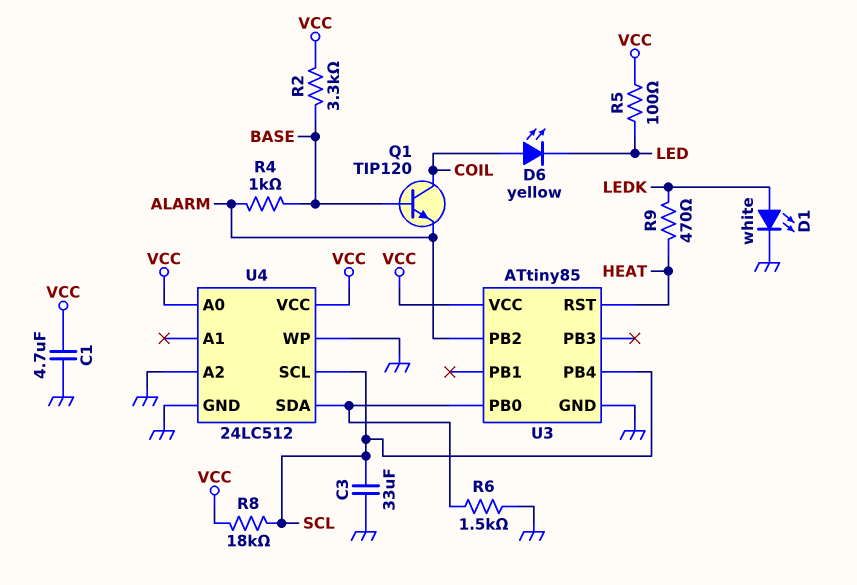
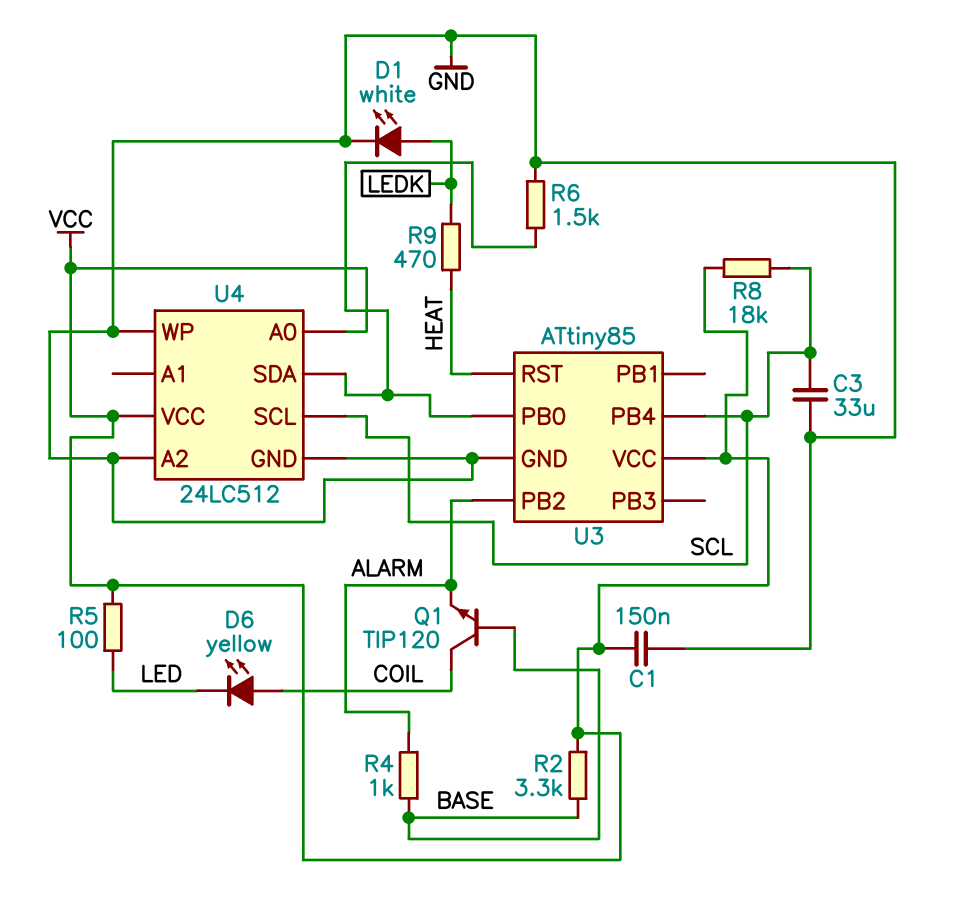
C1: 4.7uF (GND, VCC) -> 150nF (GND, VCC)

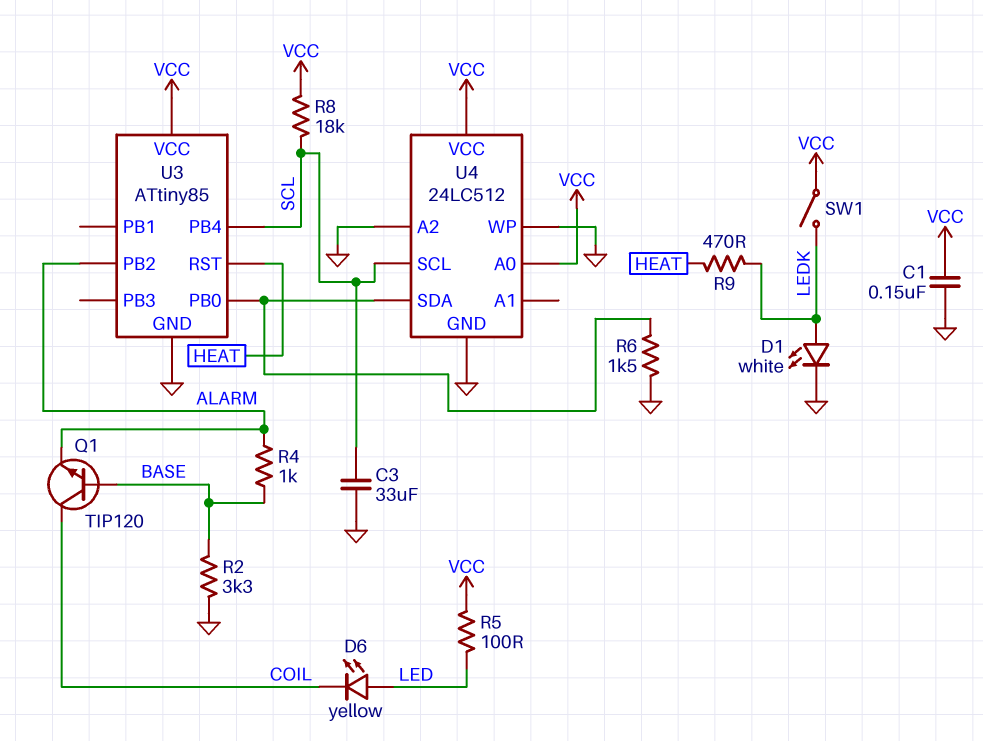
D6: LED yellow (A COIL, K LED) -> LED yellow (A LED, K COIL)
R2: 3.3k (BASE, VCC) -> 3.3k (BASE, GND)
SW1: none -> switch (LEDK, VCC)

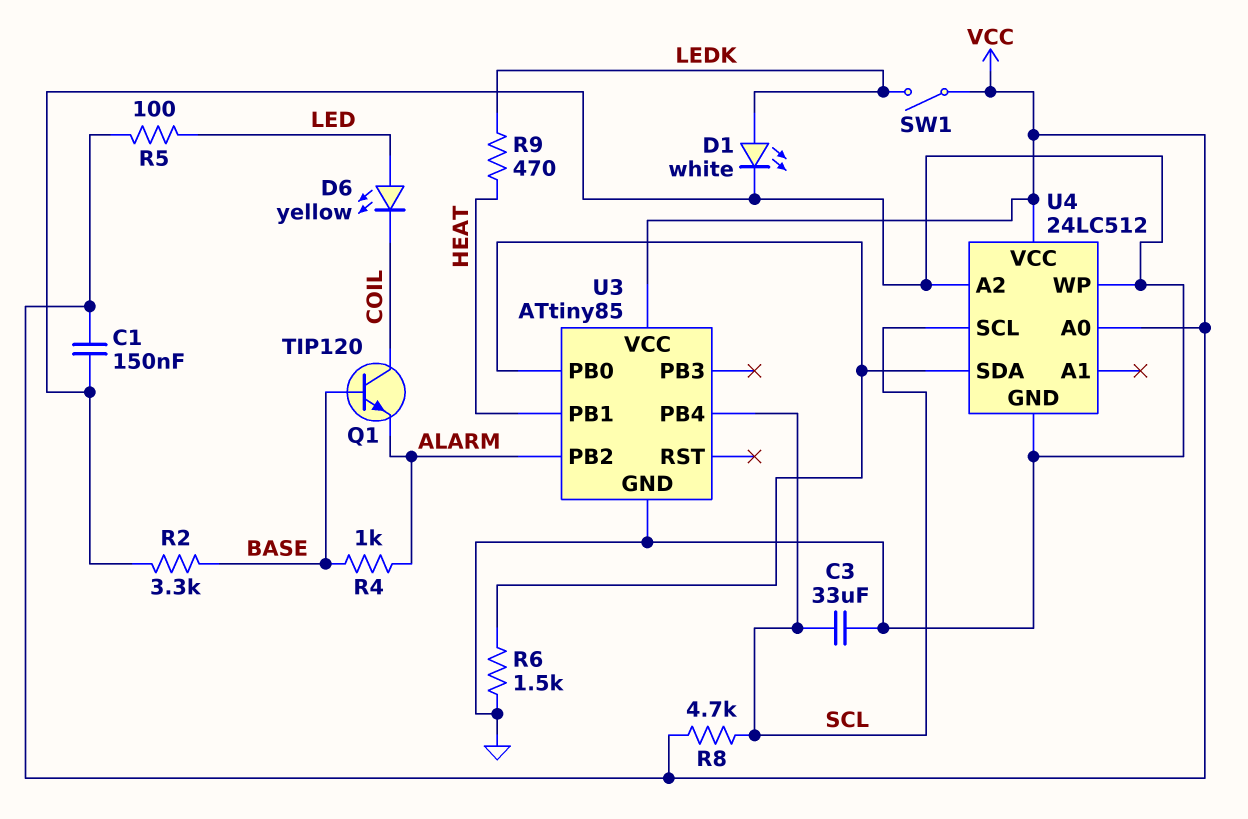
R8: 18k (SCL, VCC) -> 4.7k (SCL, VCC)
U3 pin PB1: none -> HEAT
U3 pin RST: HEAT -> none

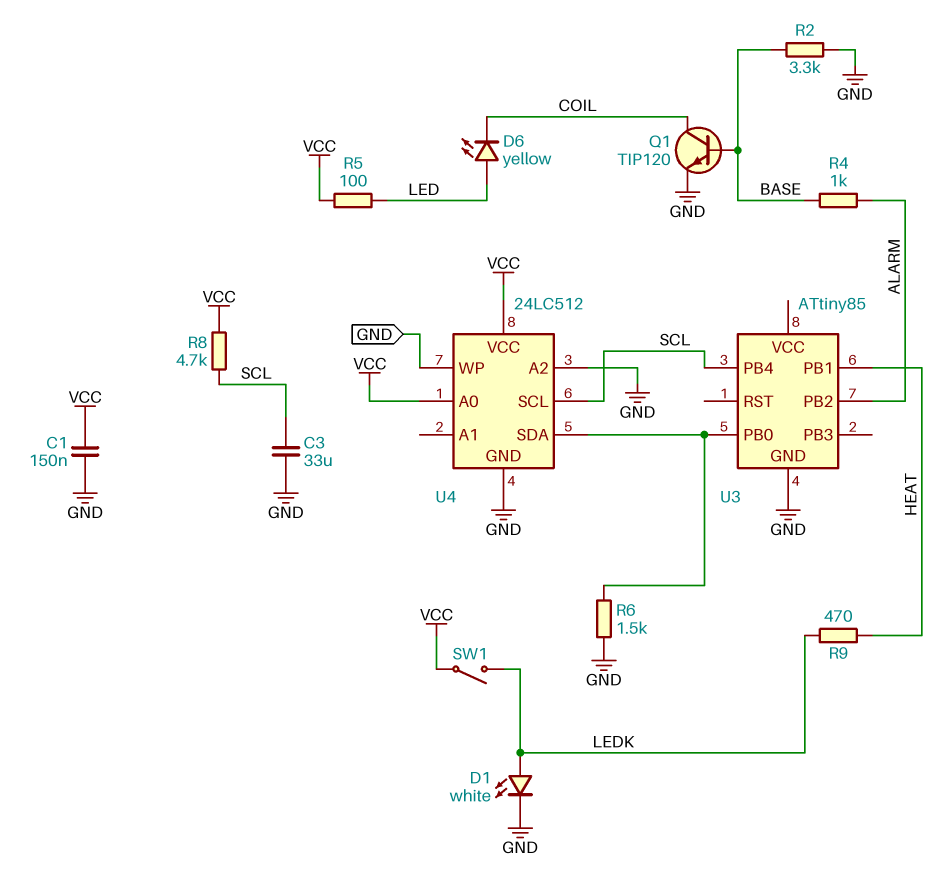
Q1: NPN TIP120 (B BASE, C COIL, E ALARM) -> NPN TIP120 (B BASE, C COIL, E GND)
U3 pin VCC: VCC -> none

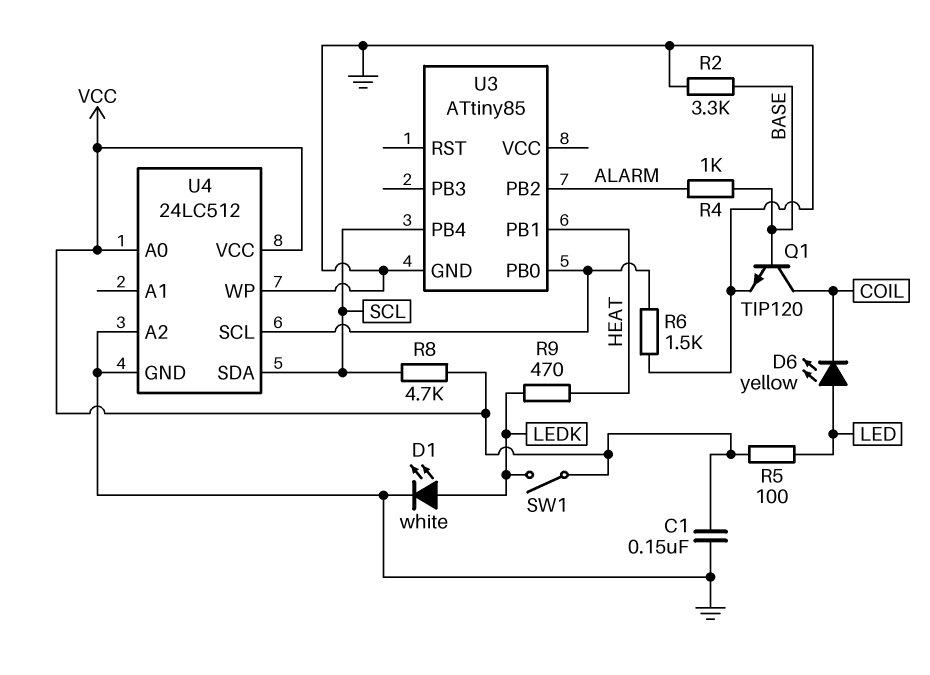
C3: 33uF (GND, SCL) -> none
U4 pin SCL: SCL -> U3/PB0
U4 pin SDA: U3/PB0 -> SCL

